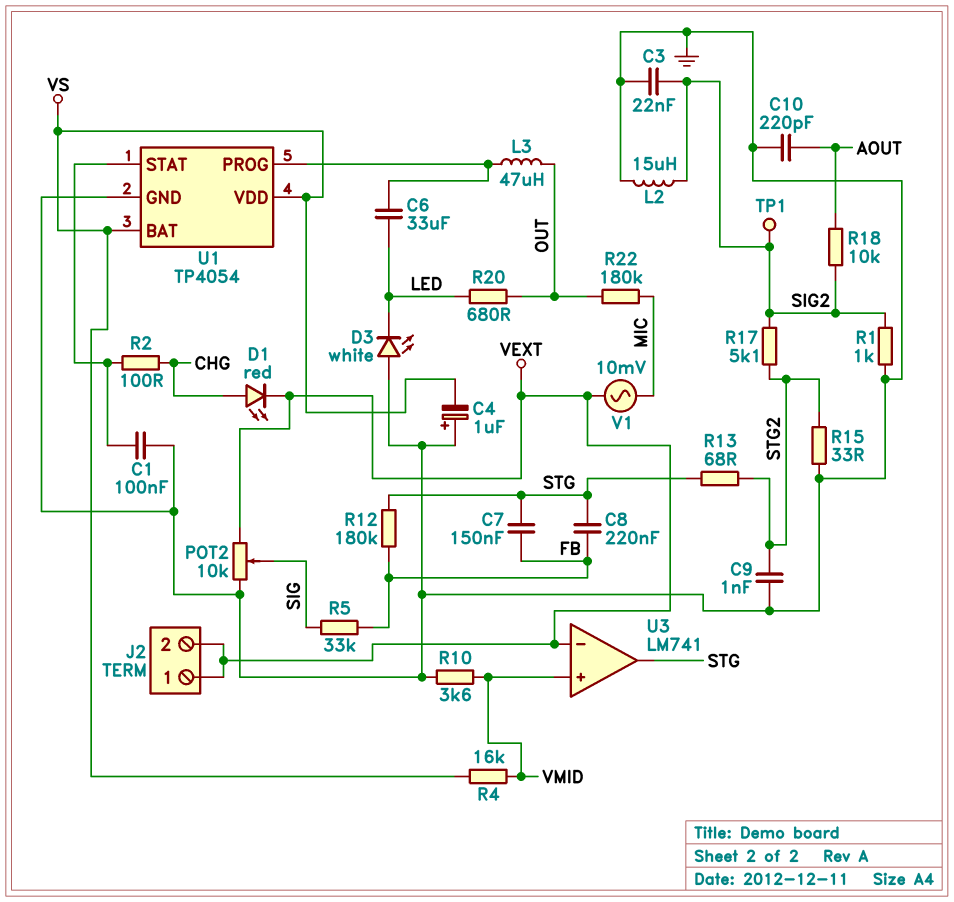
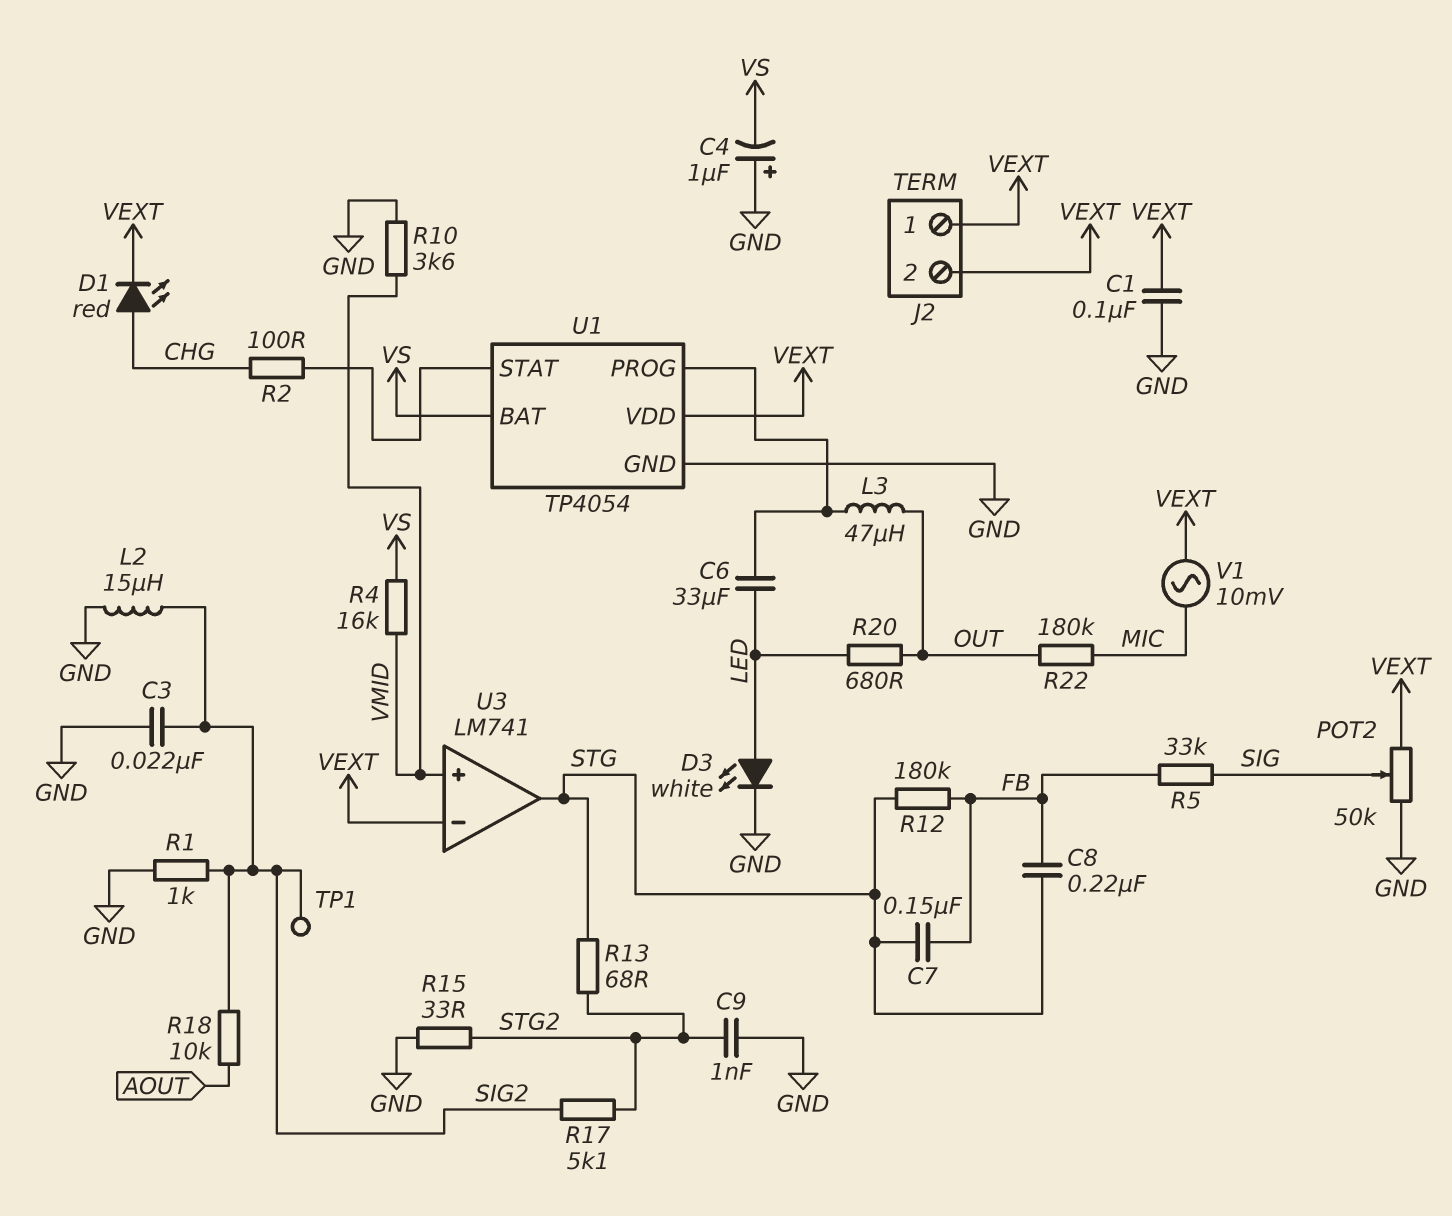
C1: 100nF (GND, U1/STAT) -> 100nF (GND, VEXT)
C10: 220pF (AOUT, GND) -> none
D3: LED white (A GND, K LED) -> LED white (A LED, K GND)
POT2: 10k (GND, VEXT, wiper SIG) -> 50k (GND, VEXT, wiper SIG)
U1 pin VDD: VS -> VEXT

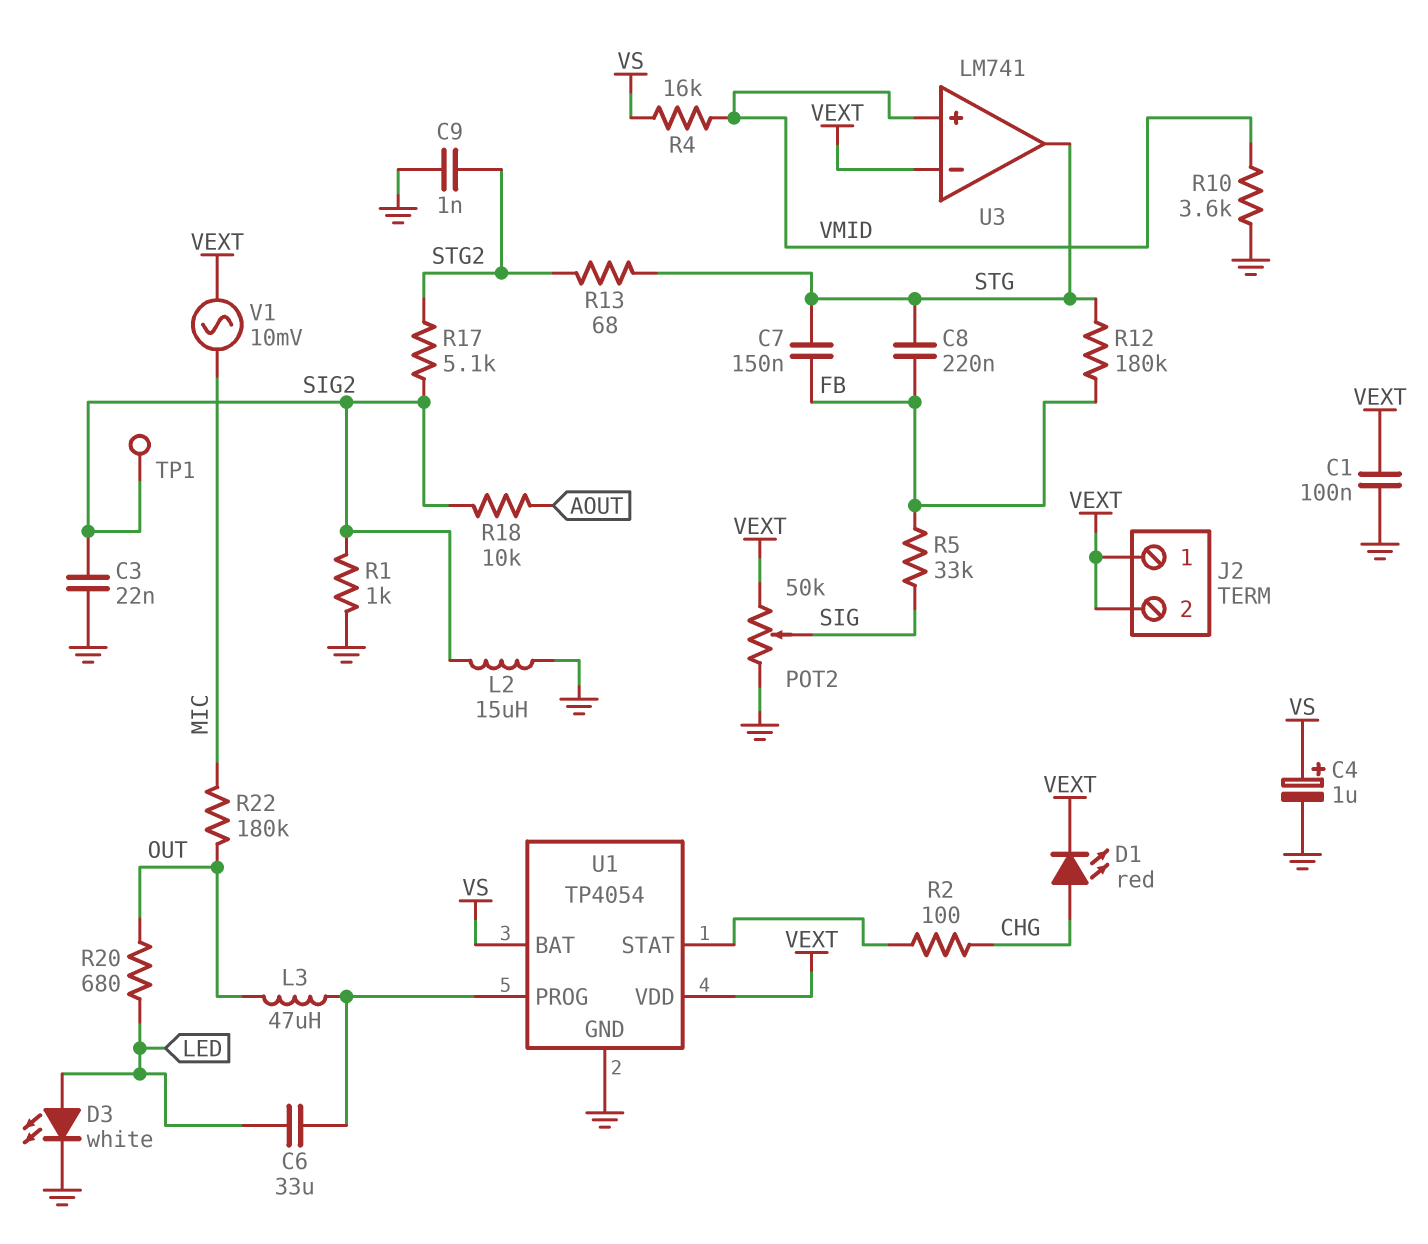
C4: 1uF (plus GND, minus VS) -> 1uF (plus VS, minus GND)
R15: 33 (GND, STG2) -> none

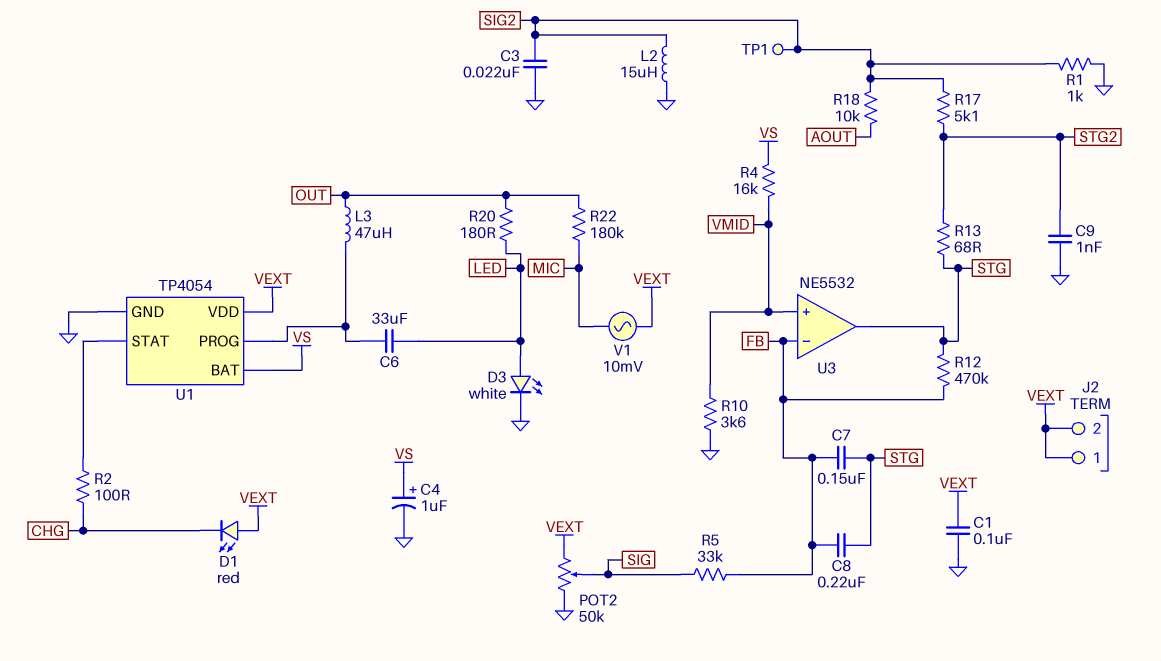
D1: LED red (A CHG, K VEXT) -> LED red (A VEXT, K CHG)
R12: 180k (FB, STG) -> 470k (FB, STG)
R20: 680 (LED, OUT) -> 180 (LED, OUT)
U3: LM741 -> NE5532
U3 pin in-: VEXT -> FB

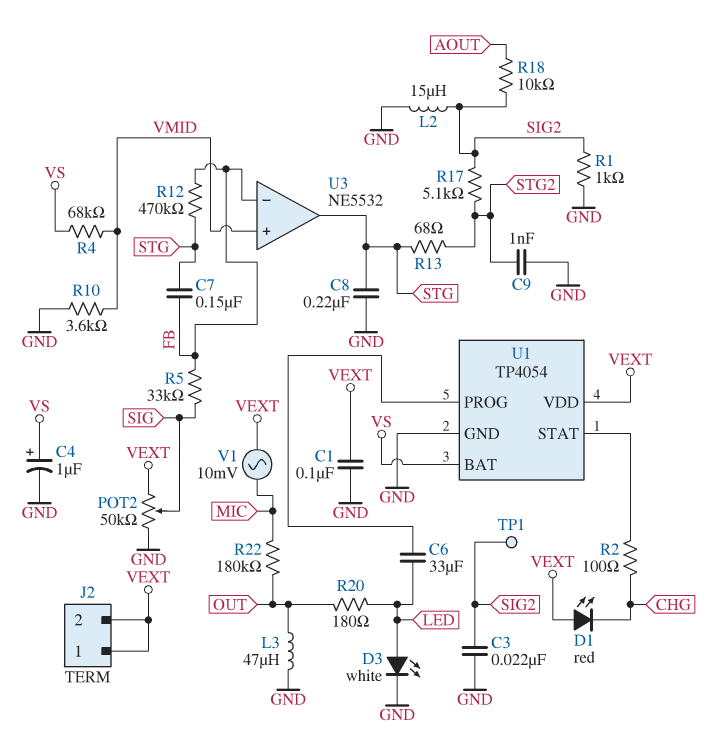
C8: 220nF (FB, STG) -> 220nF (GND, STG)
L3: 47uH (OUT, U1/PROG) -> 47uH (GND, OUT)
R4: 16k (VMID, VS) -> 68k (VMID, VS)

